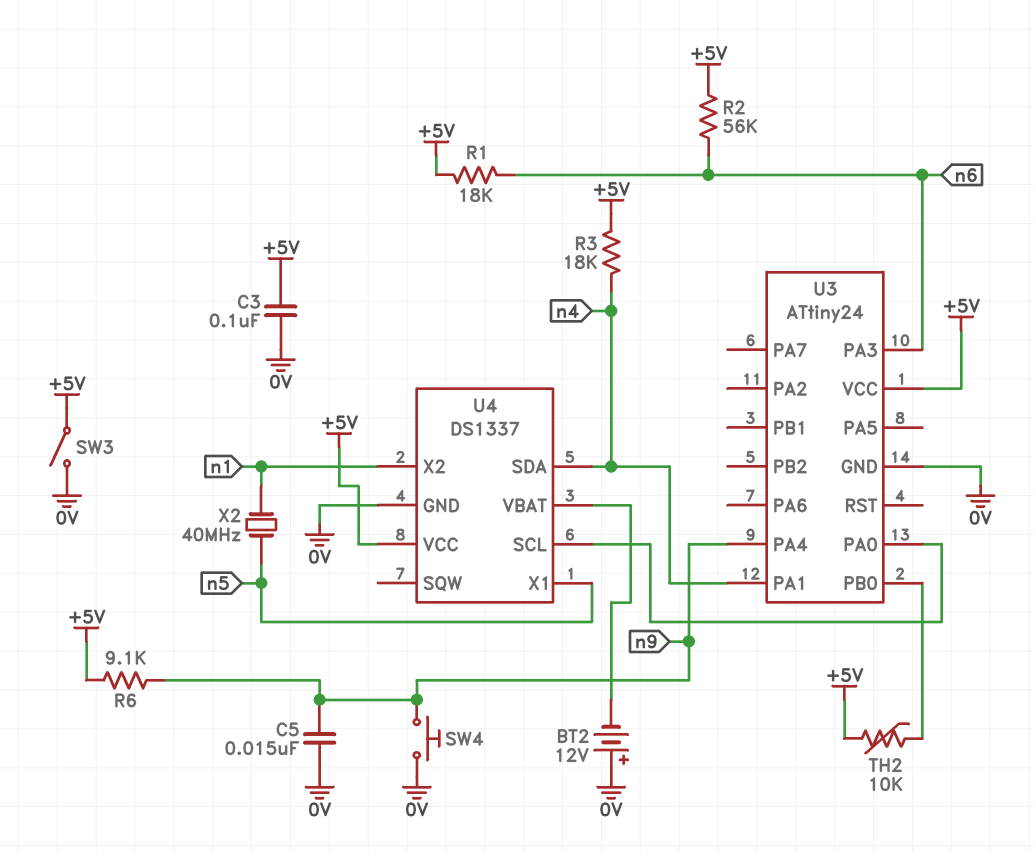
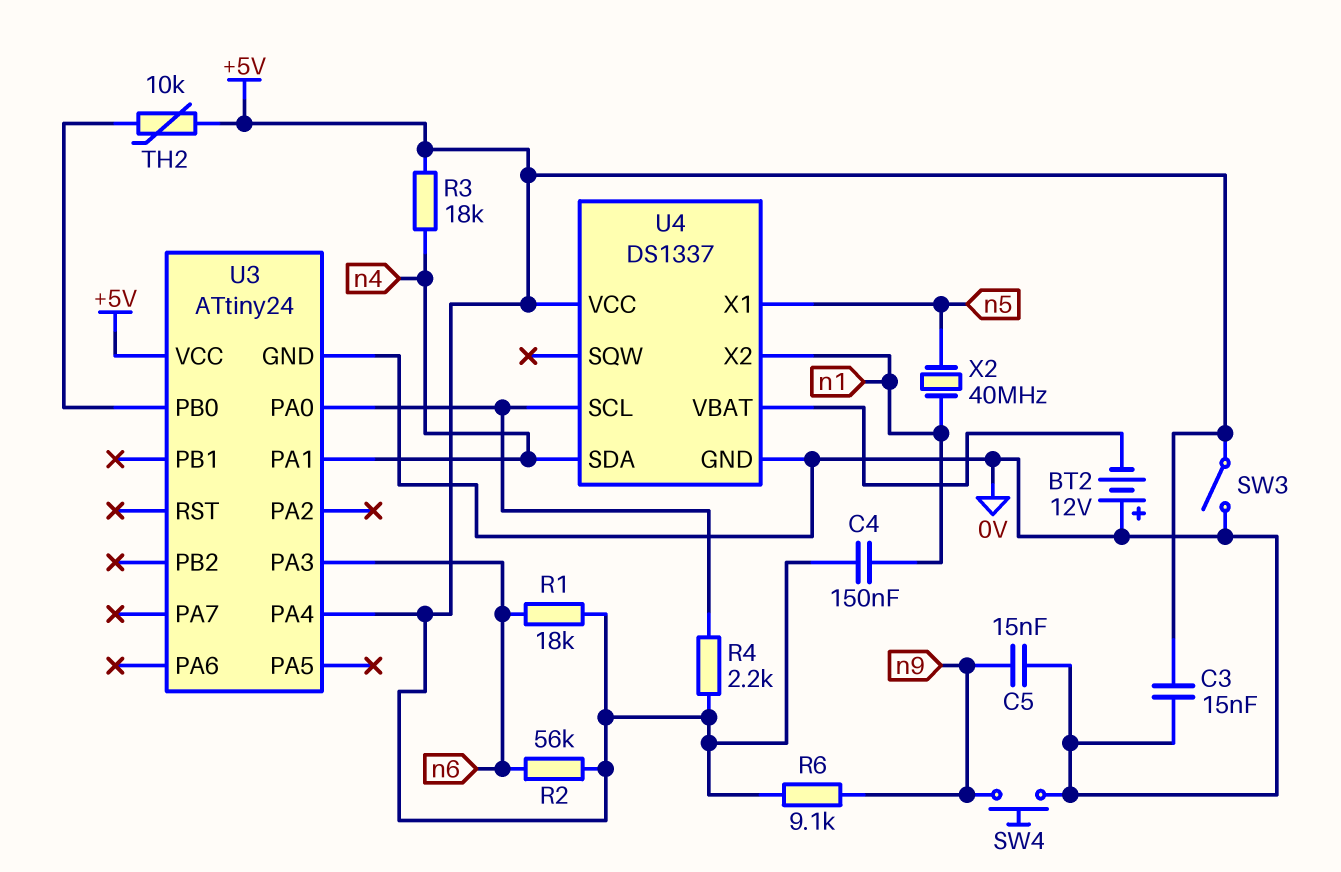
C3: 100nF (+5V, 0V) -> 15nF (+5V, 0V)
C4: none -> 150nF (+5V, n1)
R4: none -> 2.2k (+5V, U3/PA0)
U3 pin PA4: n9 -> +5V

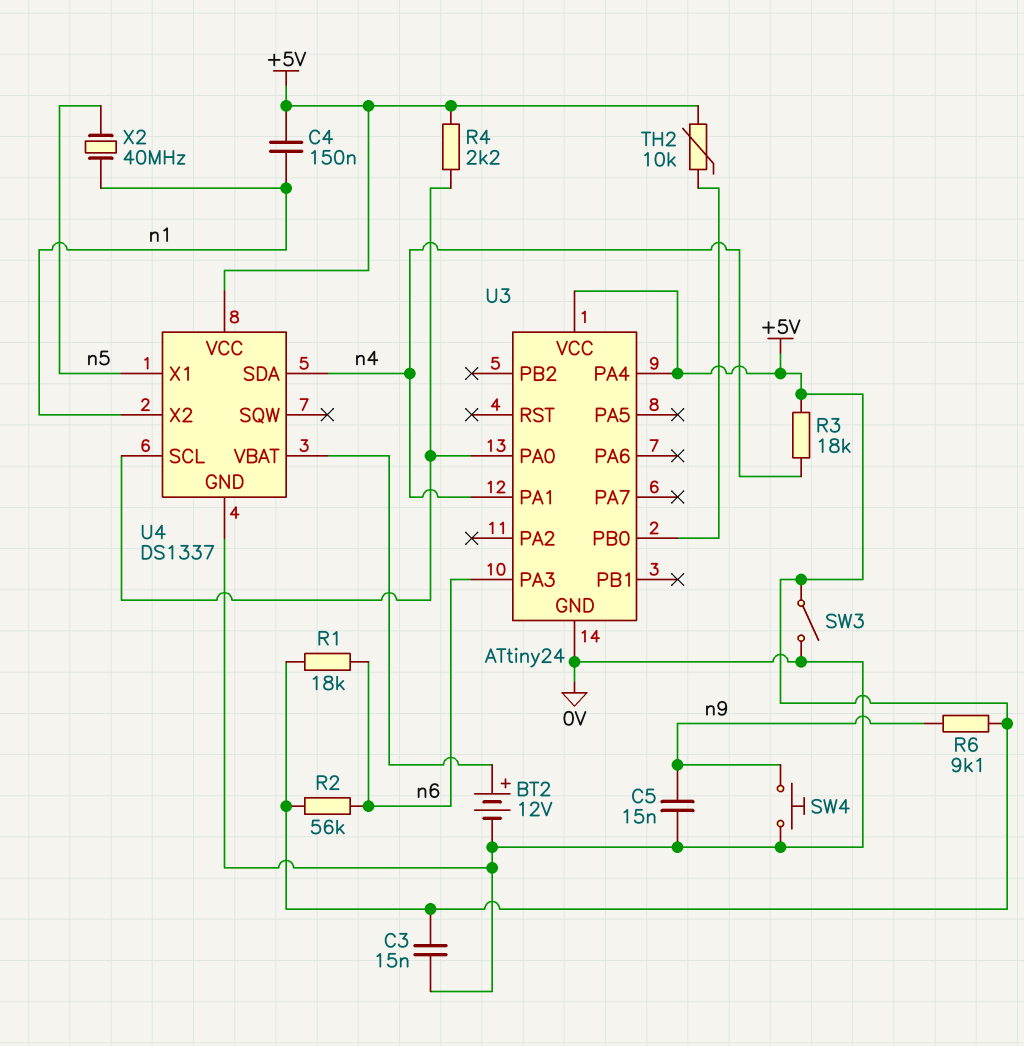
BT2: 12V (plus 0V, minus U4/VBAT) -> 12V (plus U4/VBAT, minus 0V)

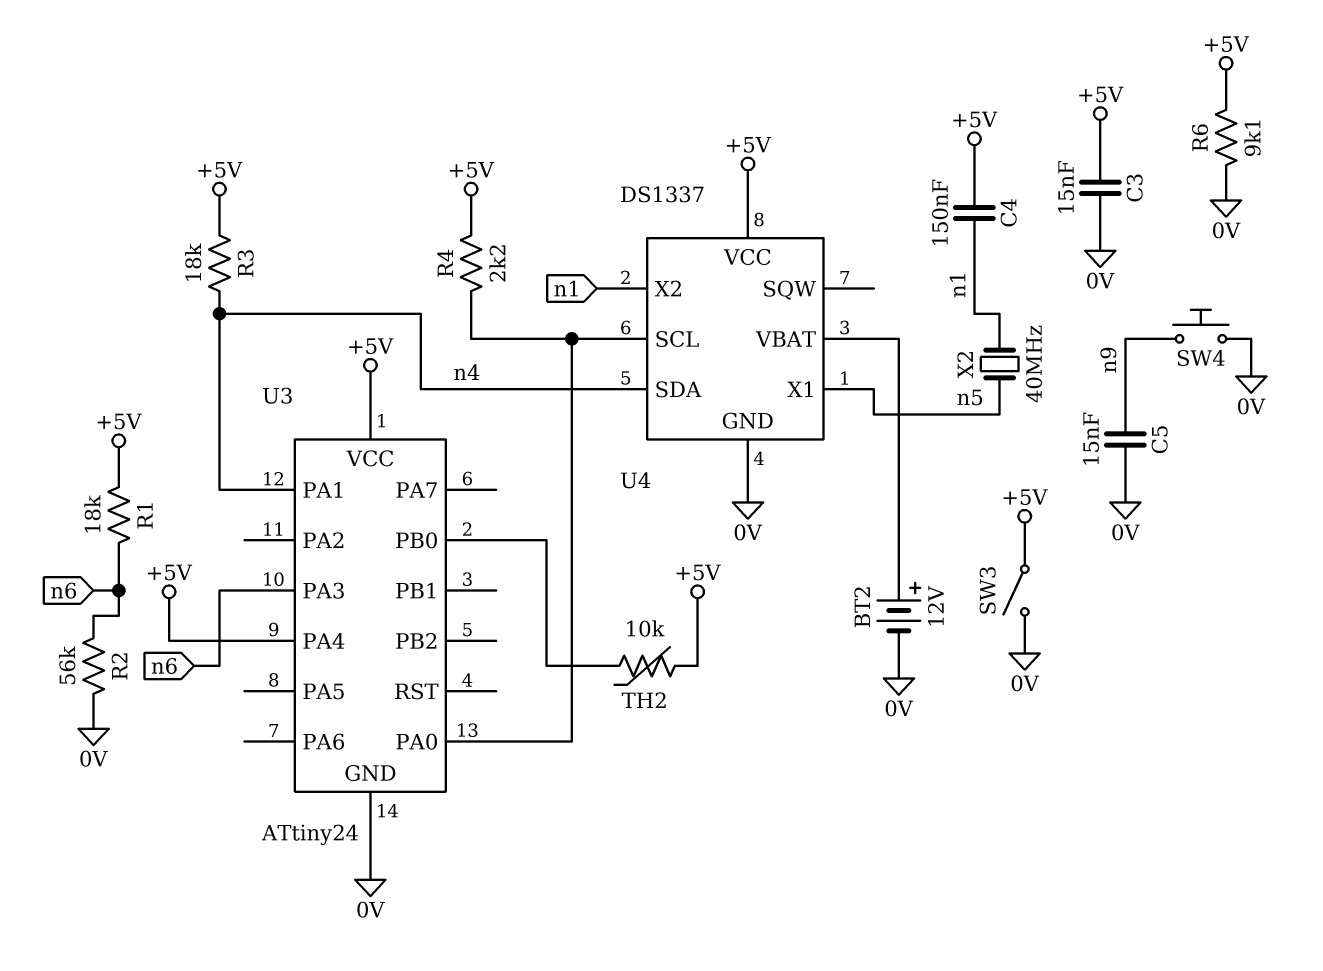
R2: 56k (+5V, n6) -> 56k (0V, n6)
R6: 9.1k (+5V, n9) -> 9.1k (+5V, 0V)

